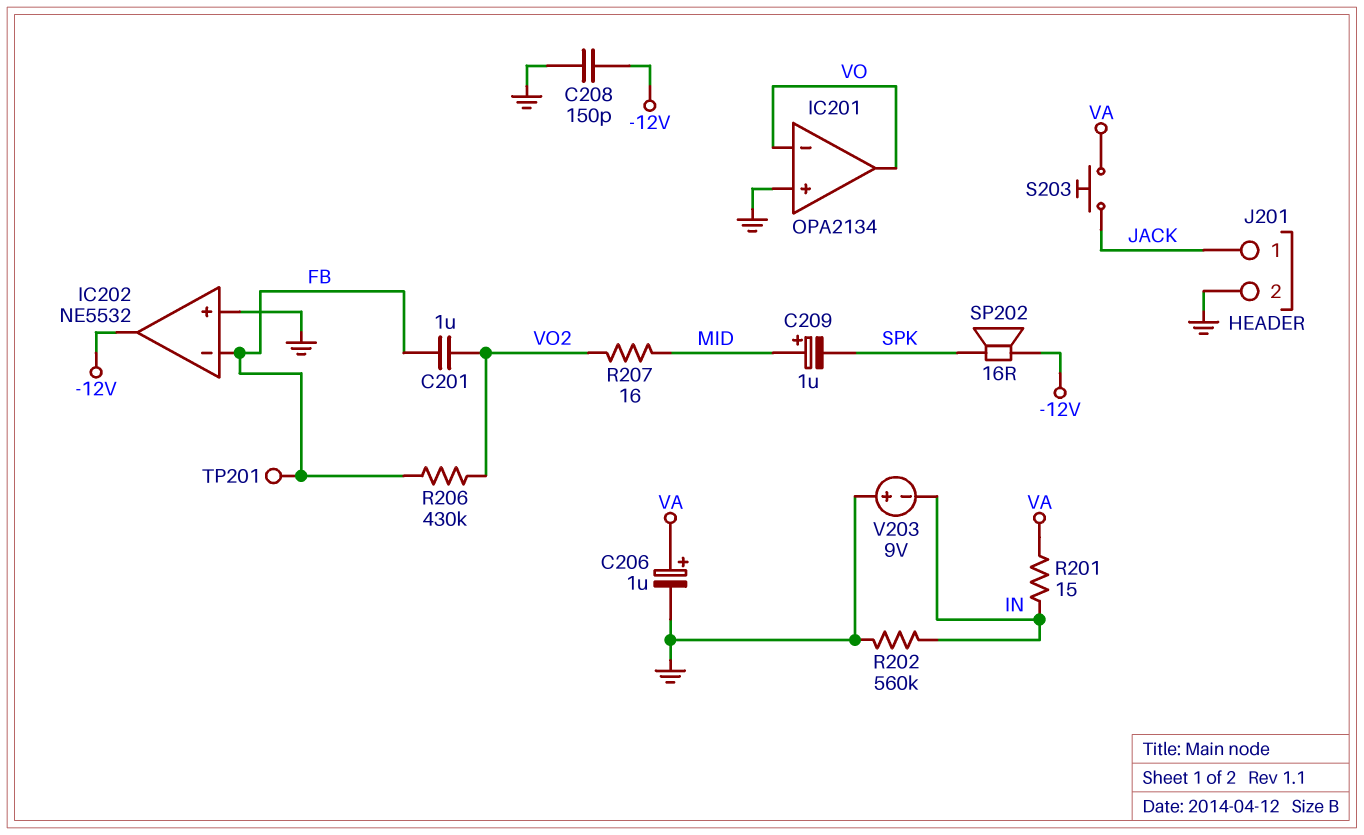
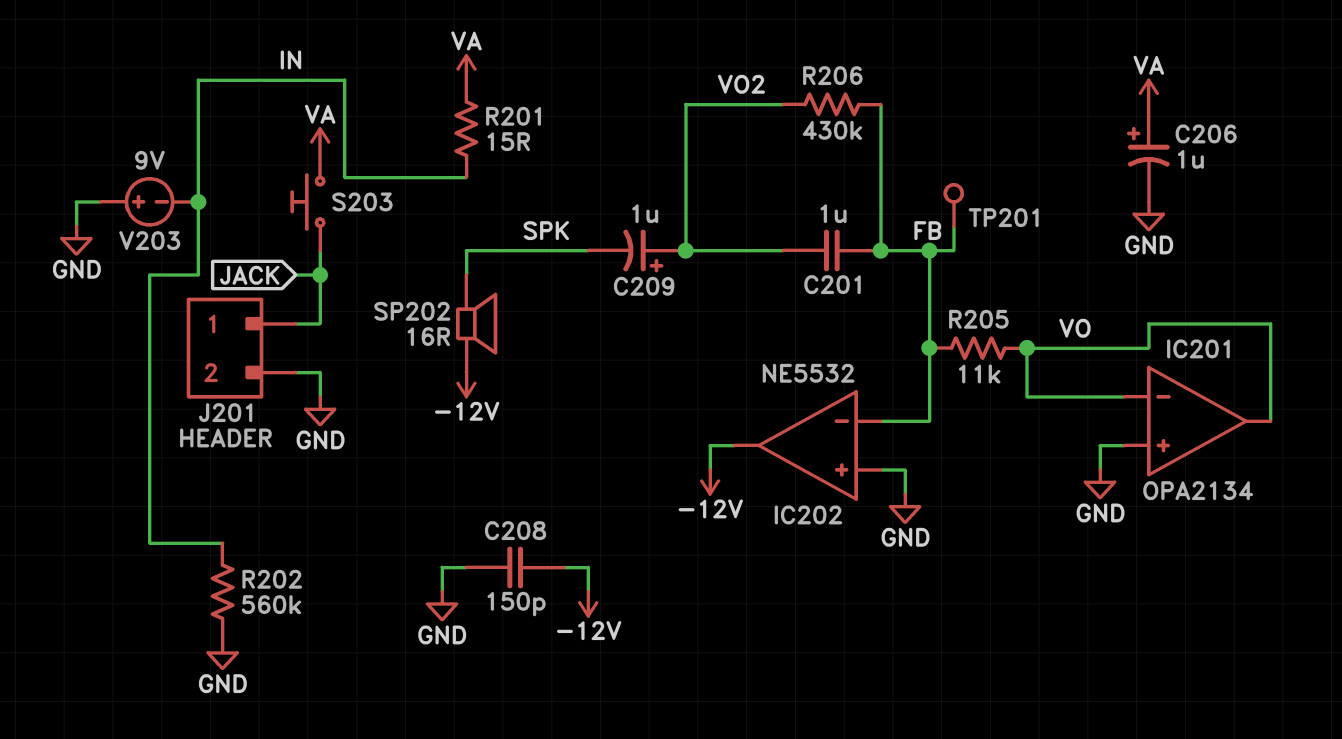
C209: 1uF (plus MID, minus SPK) -> 1uF (plus VO2, minus SPK)
R205: none -> 11k (FB, VO)
R207: 16 (MID, VO2) -> none

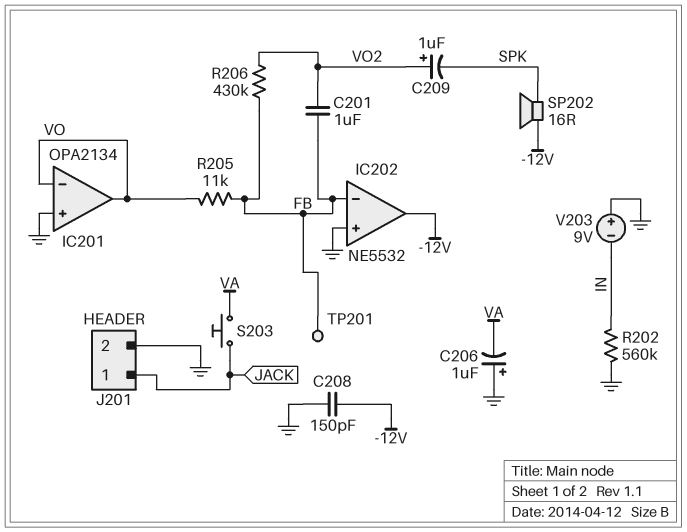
C206: 1uF (plus VA, minus GND) -> 1uF (plus GND, minus VA)
R201: 15 (IN, VA) -> none

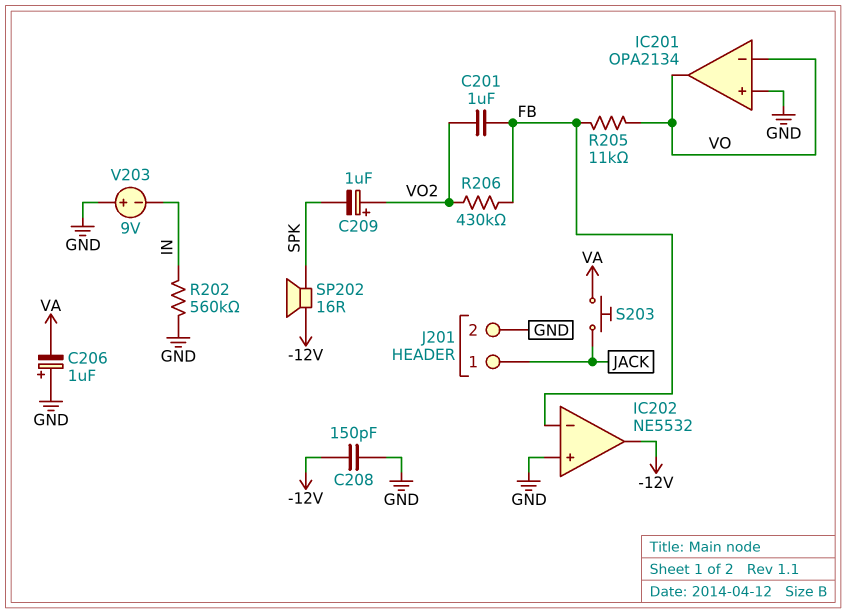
TP201: test point (FB) -> none

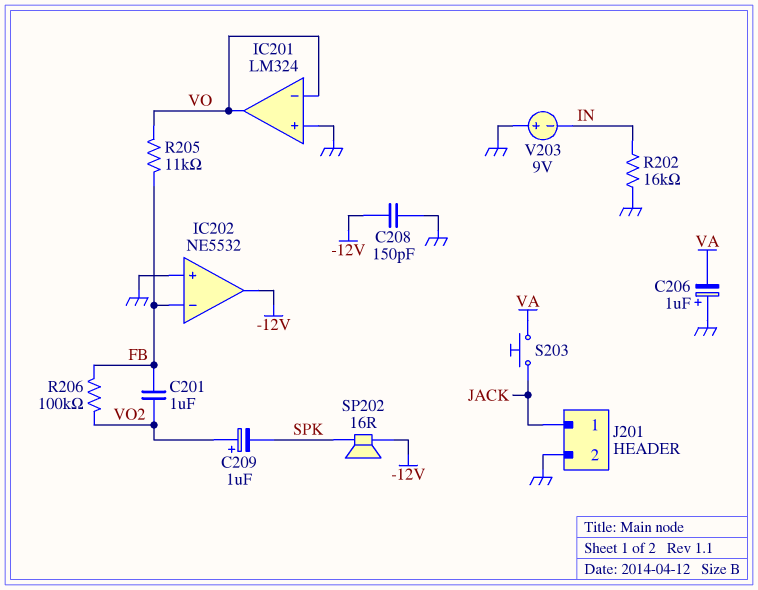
IC201: OPA2134 -> LM324
R202: 560k (GND, IN) -> 16k (GND, IN)
R206: 430k (FB, VO2) -> 100k (FB, VO2)

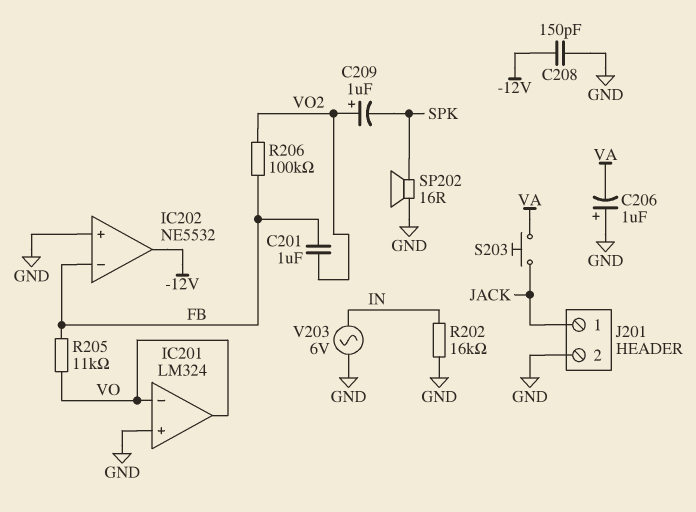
SP202: speaker 16R (-12V, SPK) -> speaker 16R (GND, SPK)
V203: 9V (plus GND, minus IN) -> AC 6V (GND, IN)

